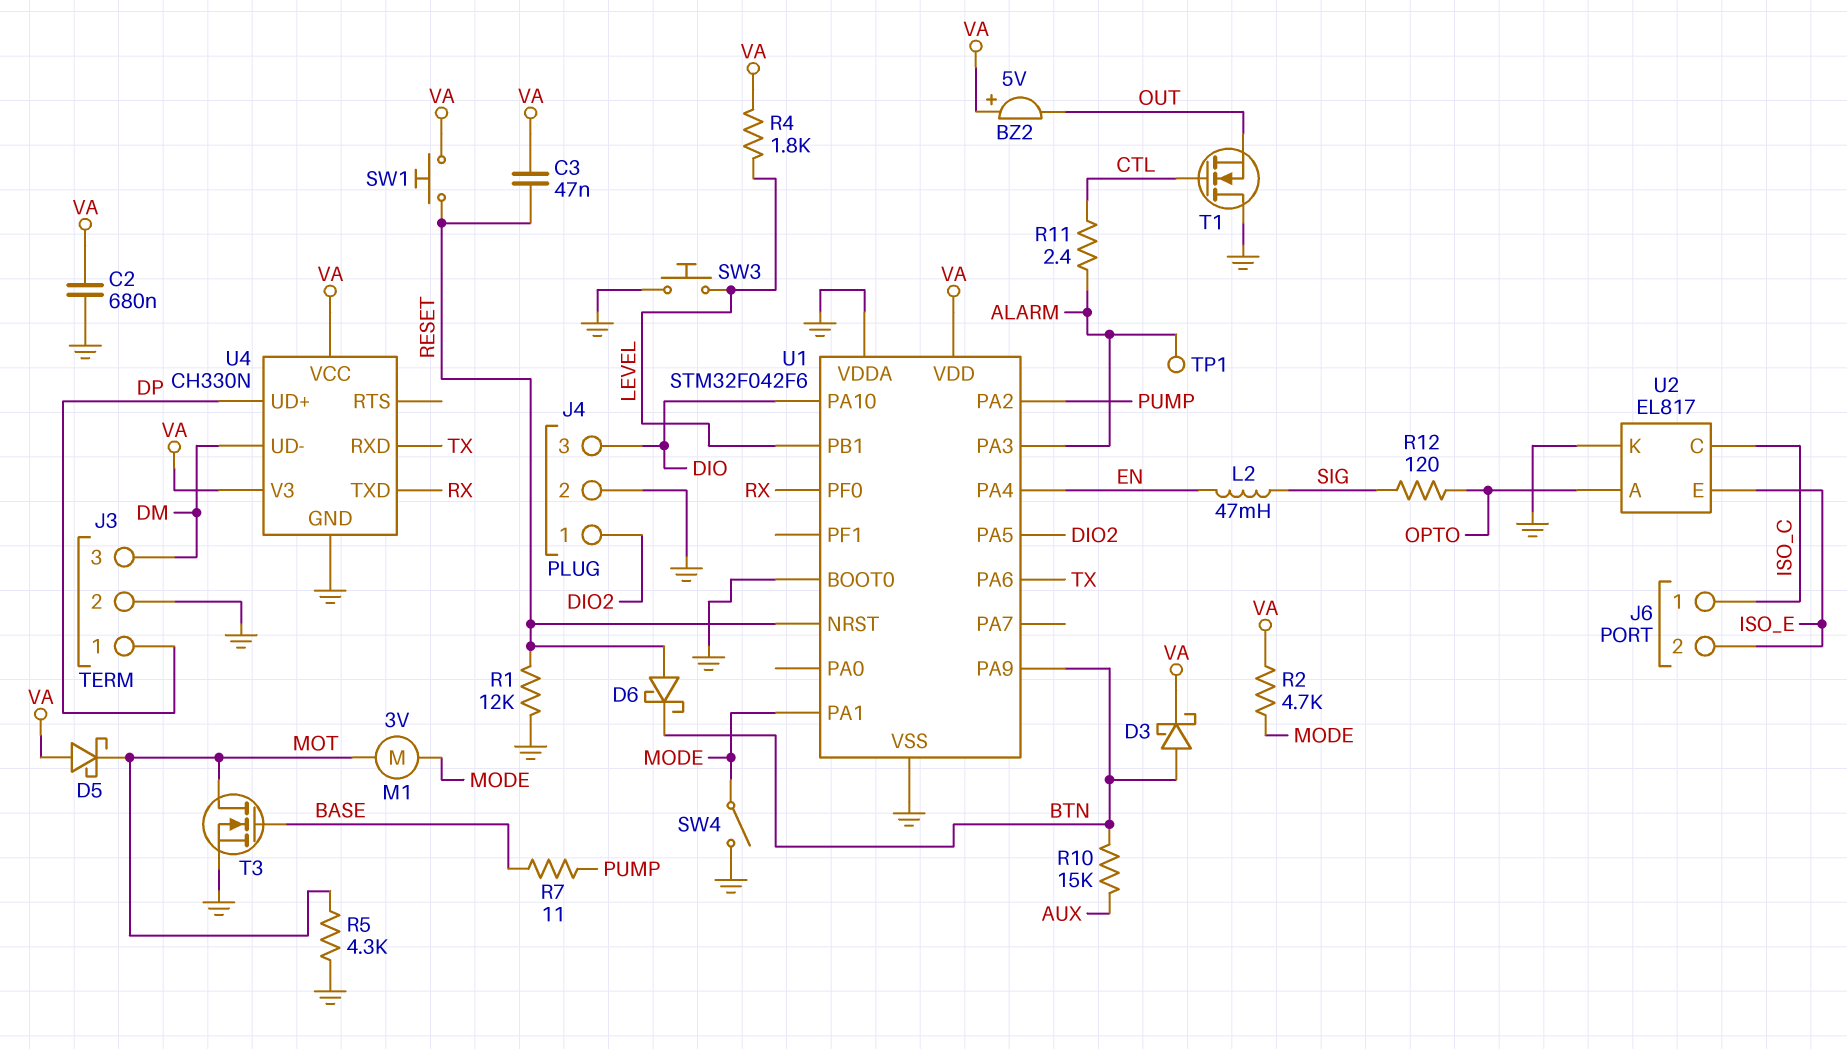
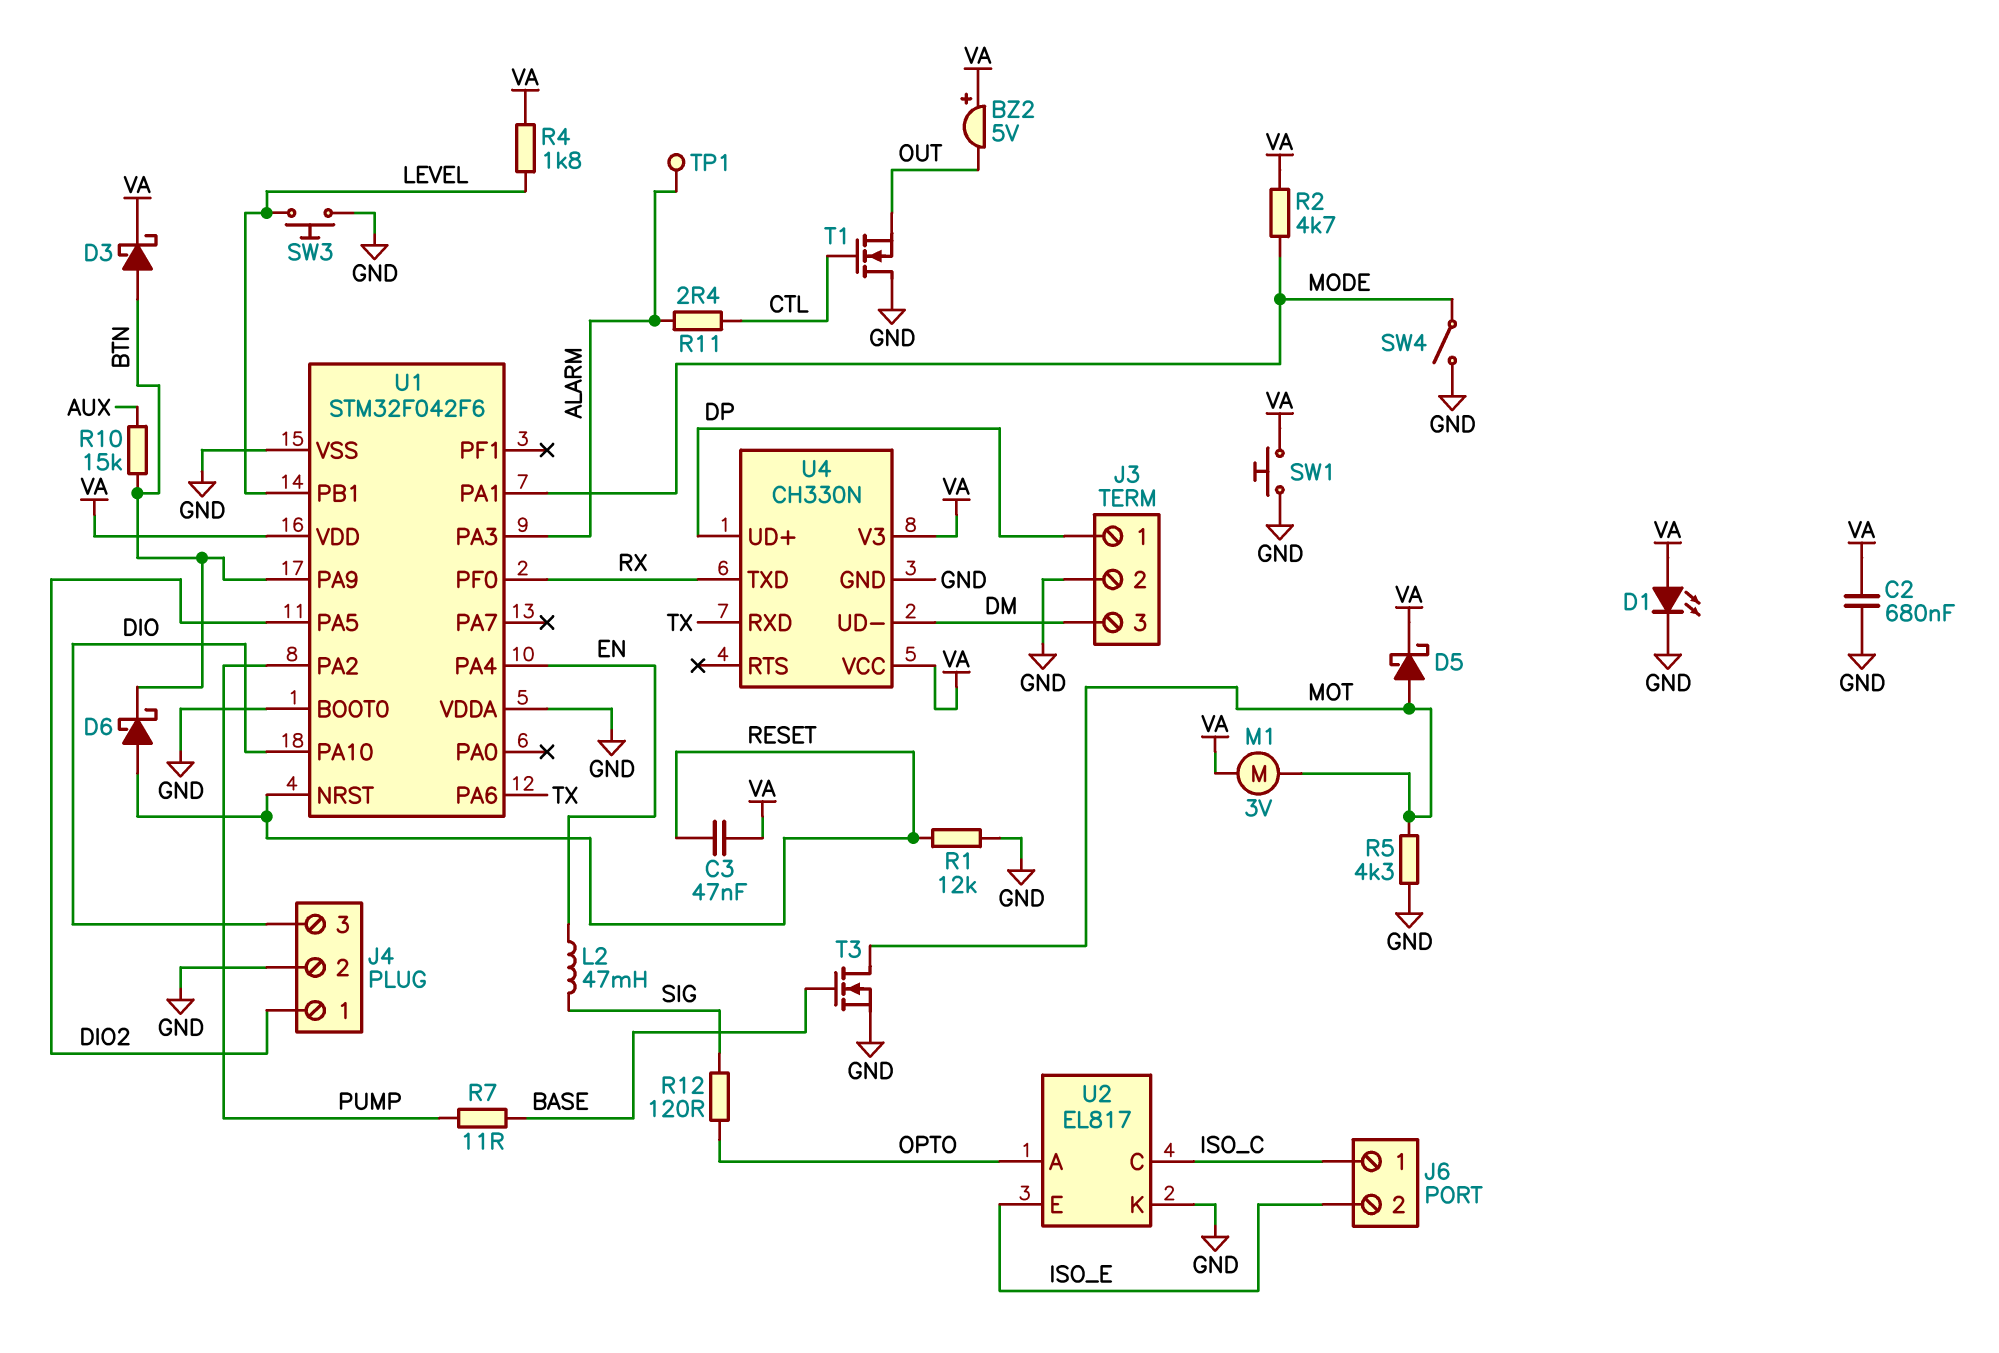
D1: none -> LED (A VA, K GND)
D5: schottky (A VA, K MOT) -> schottky (A MOT, K VA)
M1: motor 3V (MODE, MOT) -> motor 3V (MOT, VA)
SW1: button (RESET, VA) -> button (GND, VA)

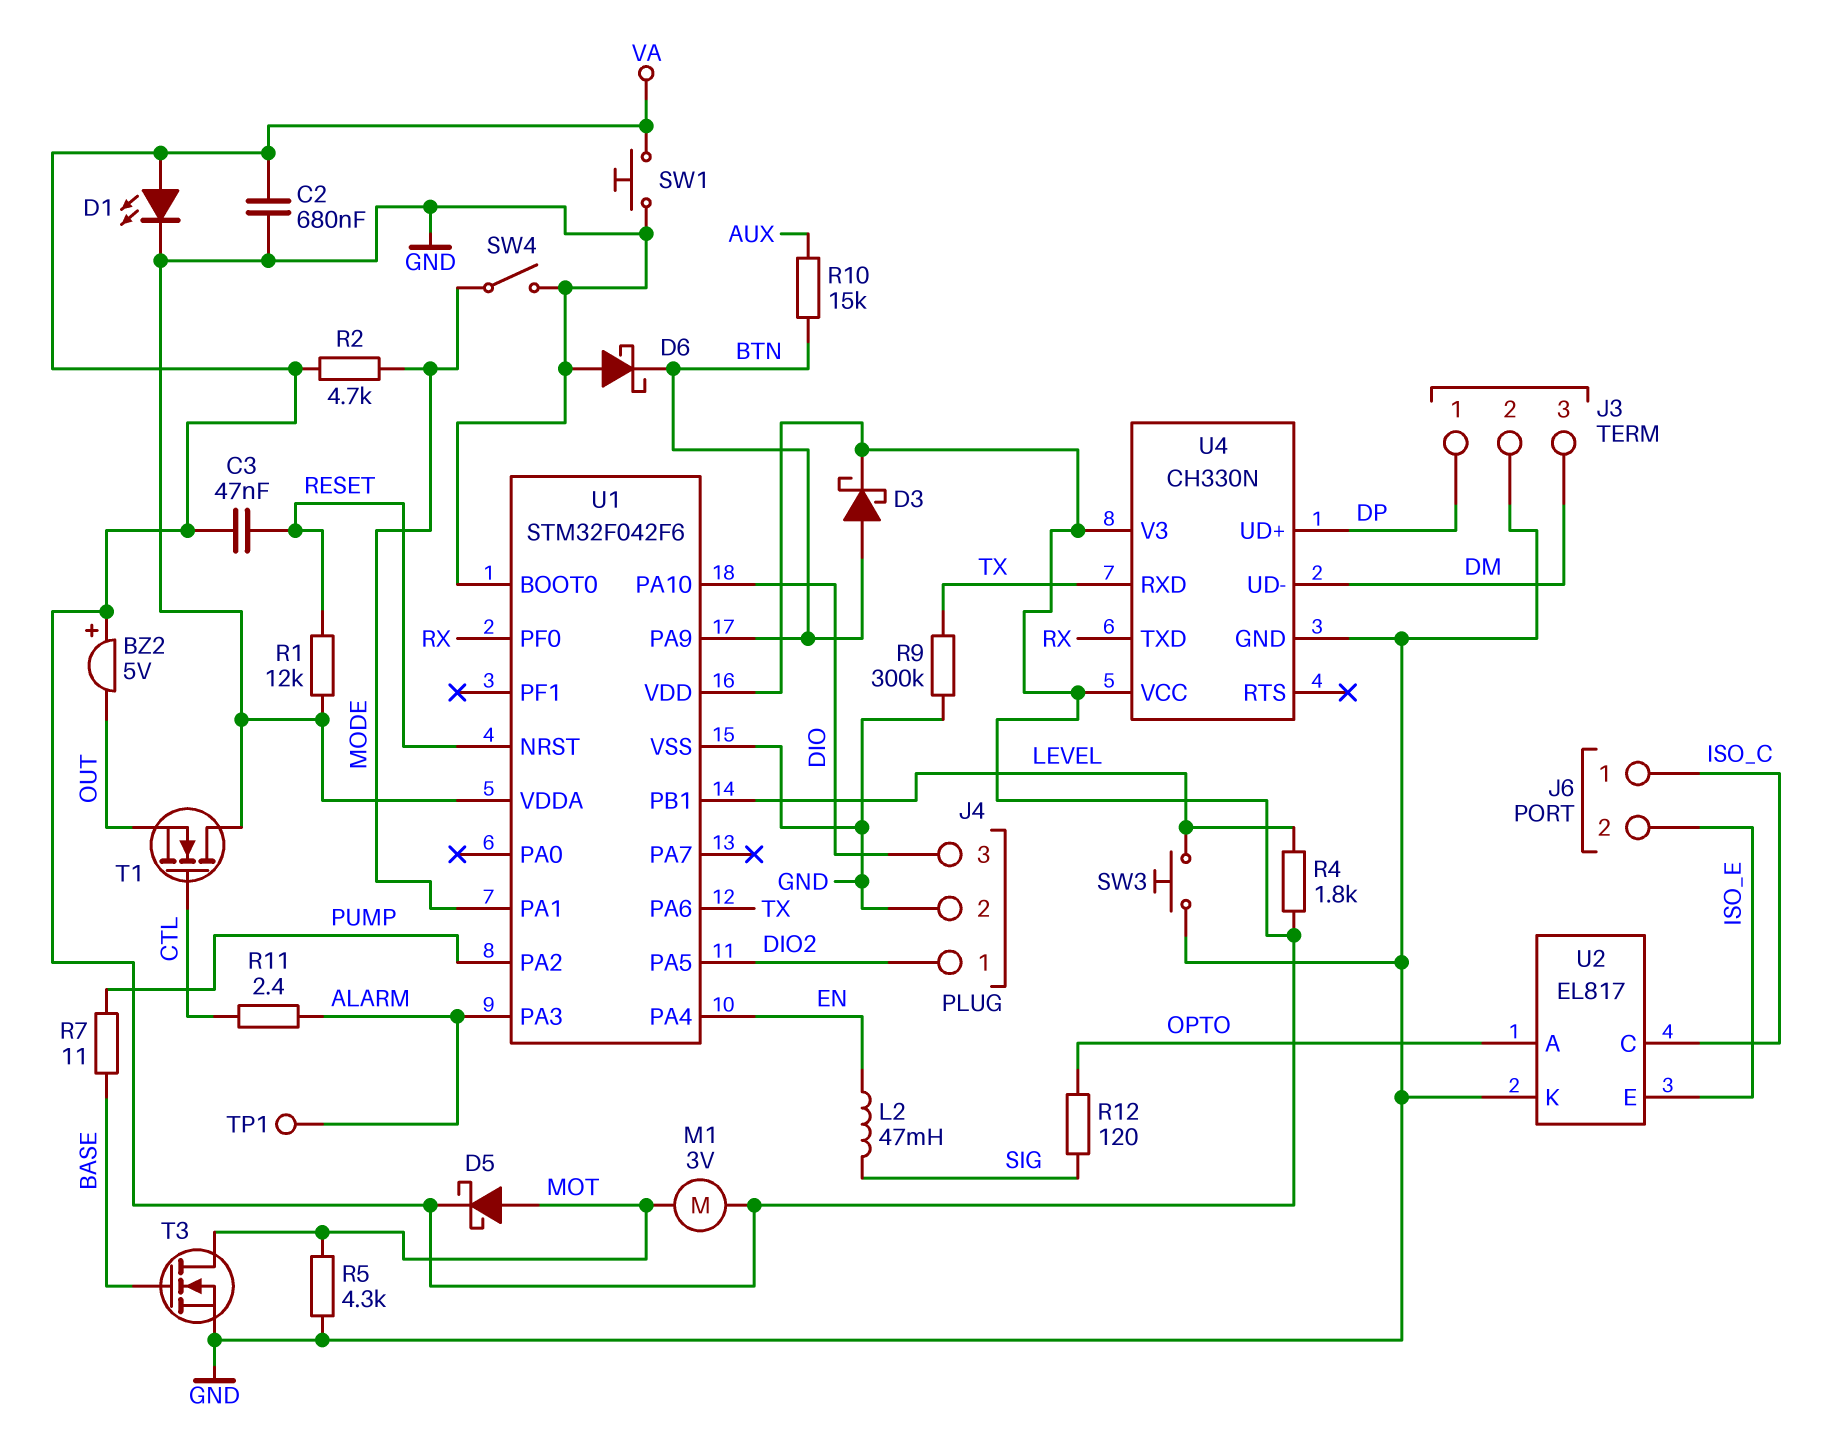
D6: schottky (A RESET, K BTN) -> schottky (A GND, K BTN)
R9: none -> 300k (GND, TX)

